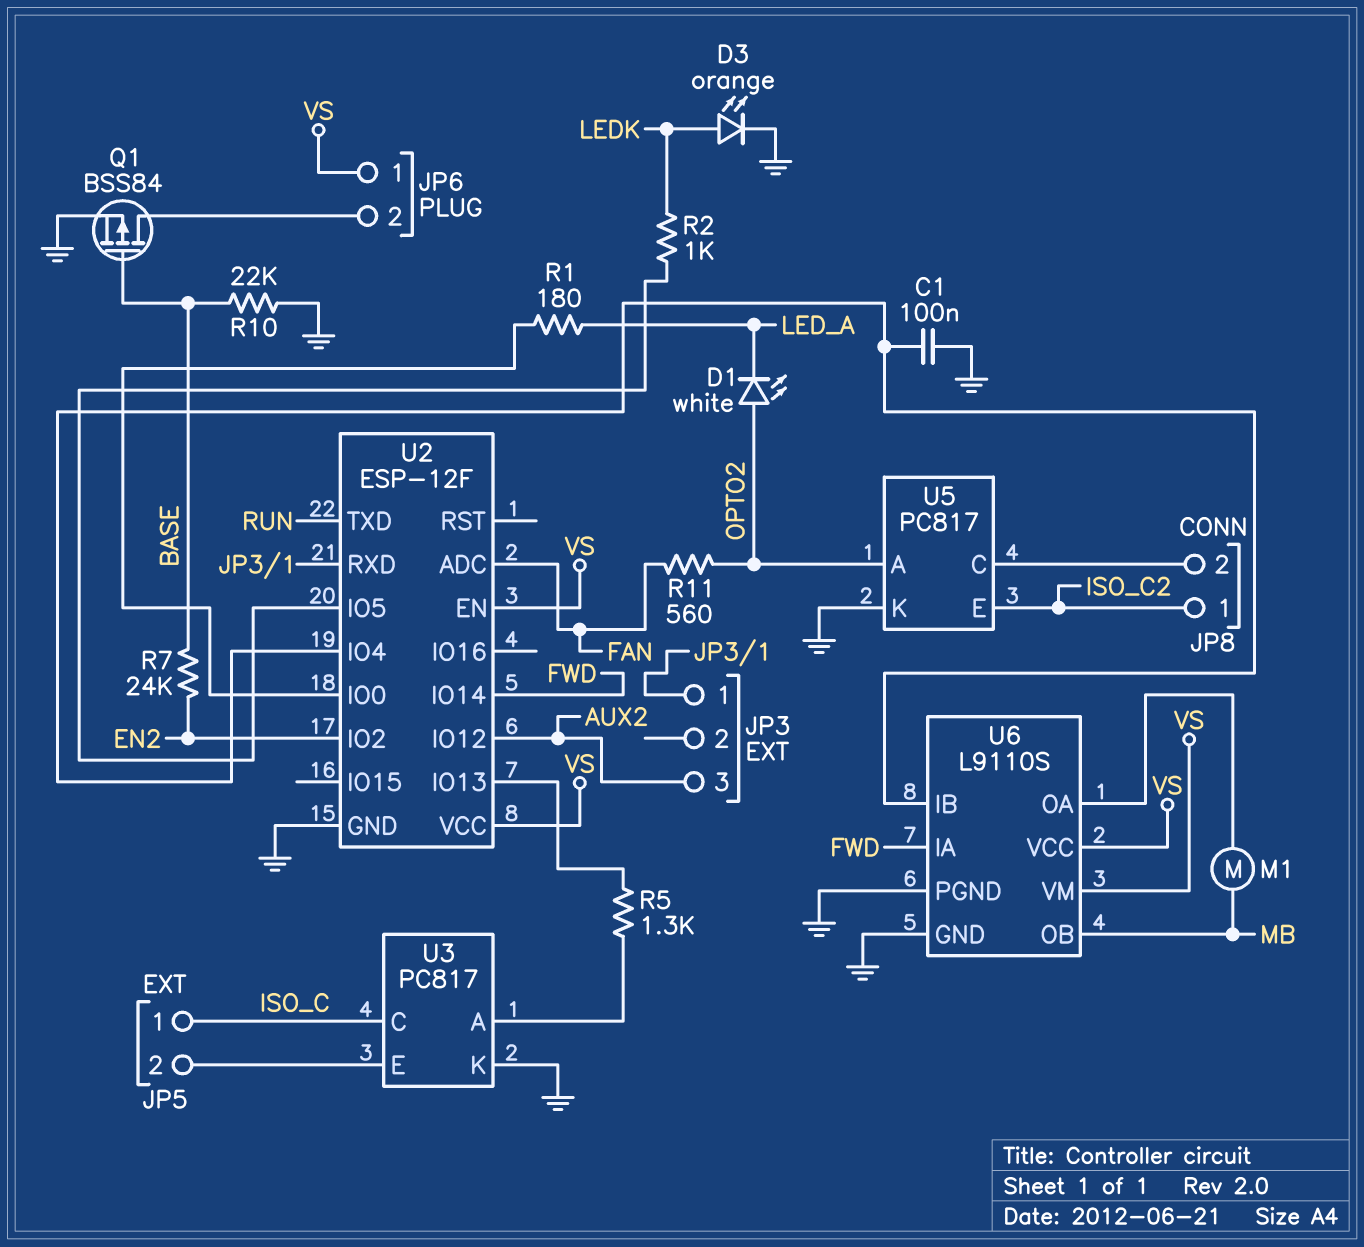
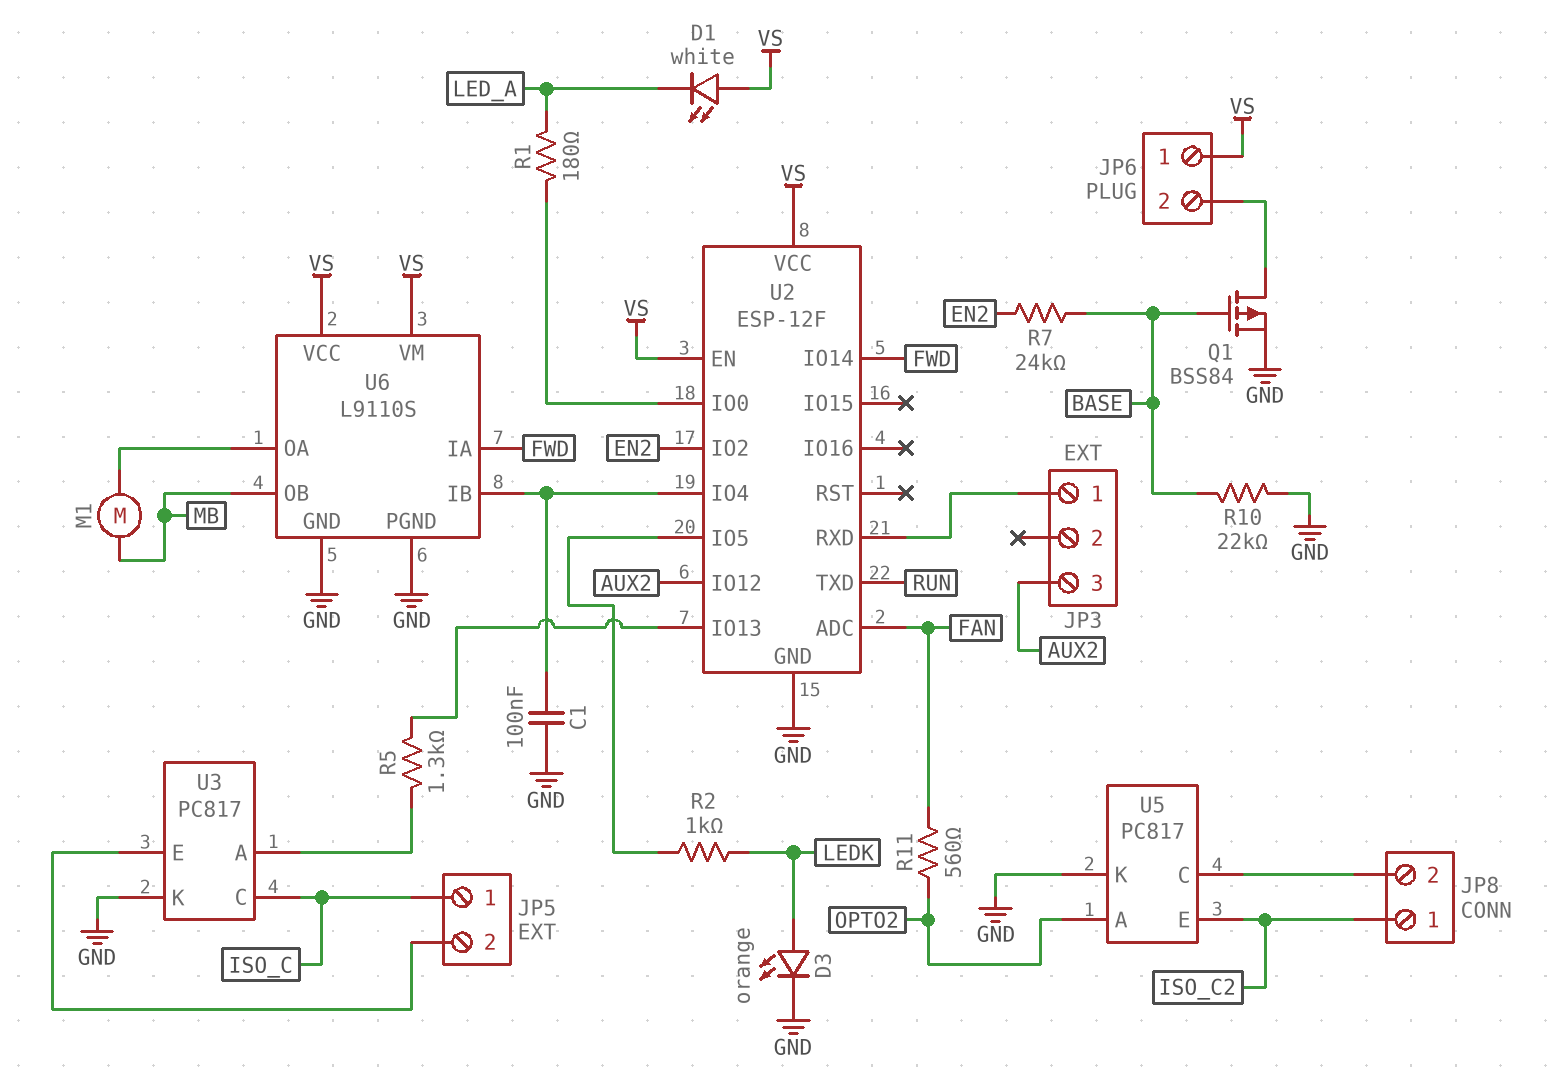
D1: LED white (A OPTO2, K LED_A) -> LED white (A VS, K LED_A)

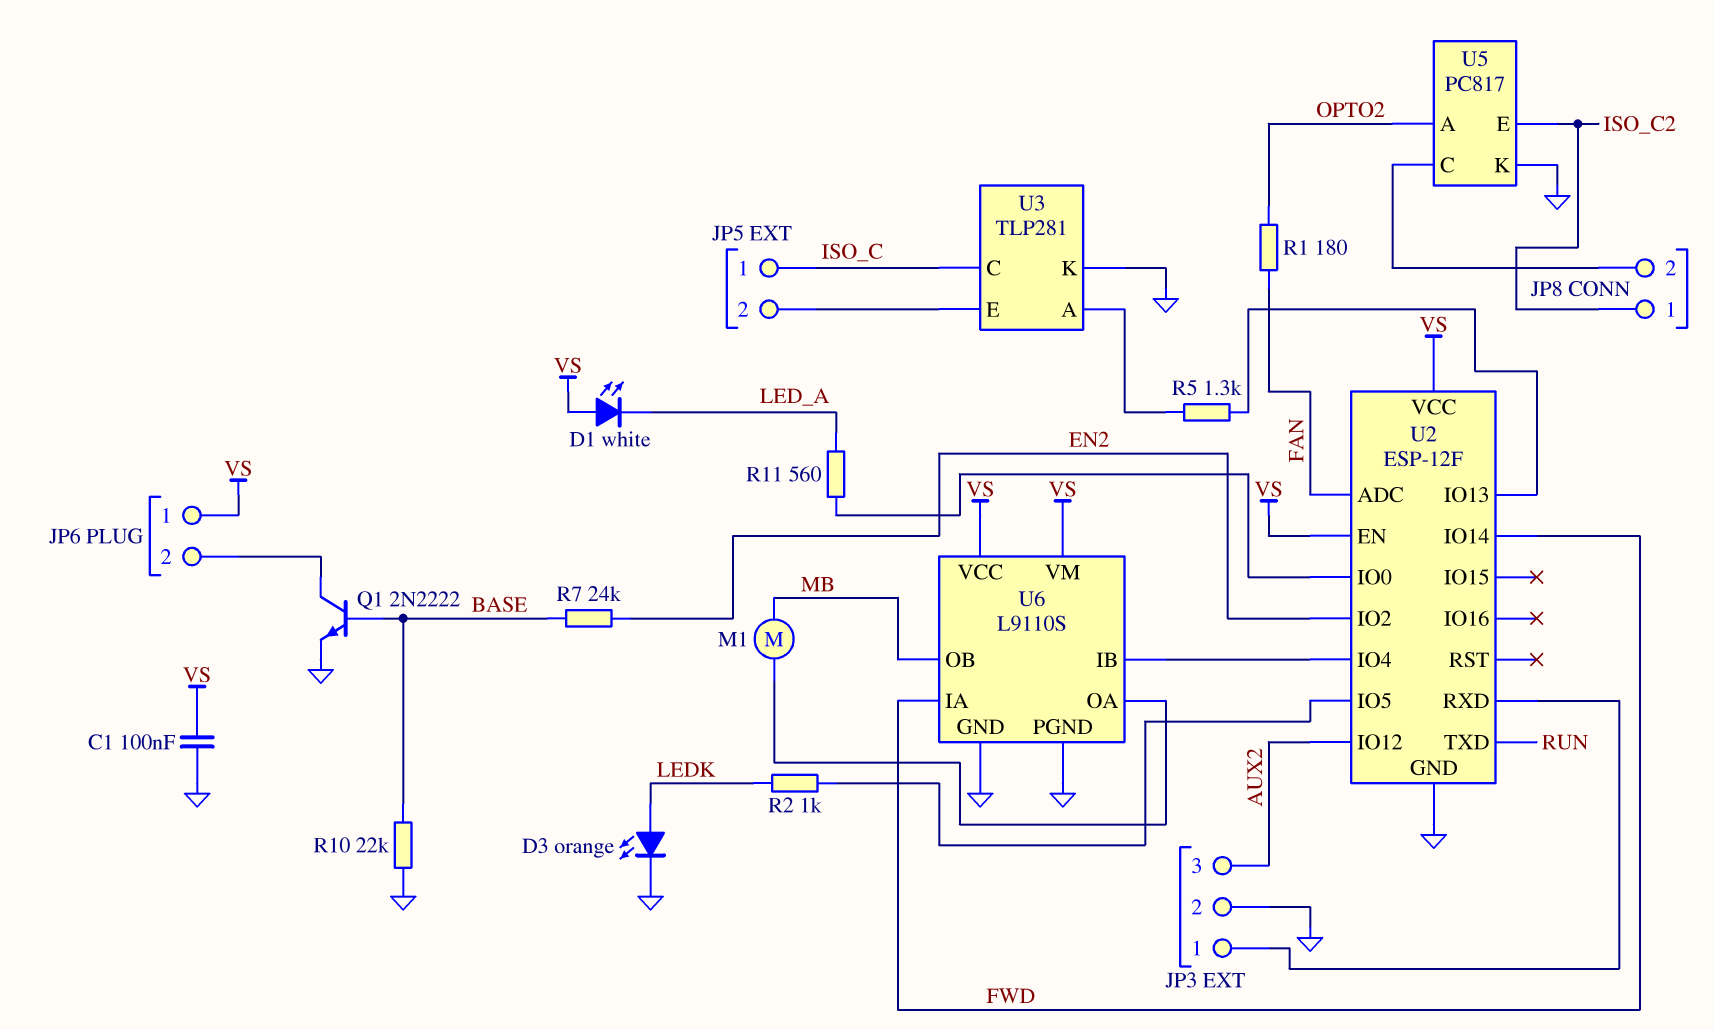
C1: 100nF (GND, U2/IO4) -> 100nF (GND, VS)
JP3 pin 2: none -> GND
Q1: PMOS BSS84 (G BASE, D JP6/2, S GND) -> NPN 2N2222 (B BASE, C JP6/2, E GND)
R1: 180 (LED_A, U2/IO0) -> 180 (FAN, OPTO2)
R11: 560 (FAN, OPTO2) -> 560 (LED_A, U2/IO0)
U3: PC817 -> TLP281

